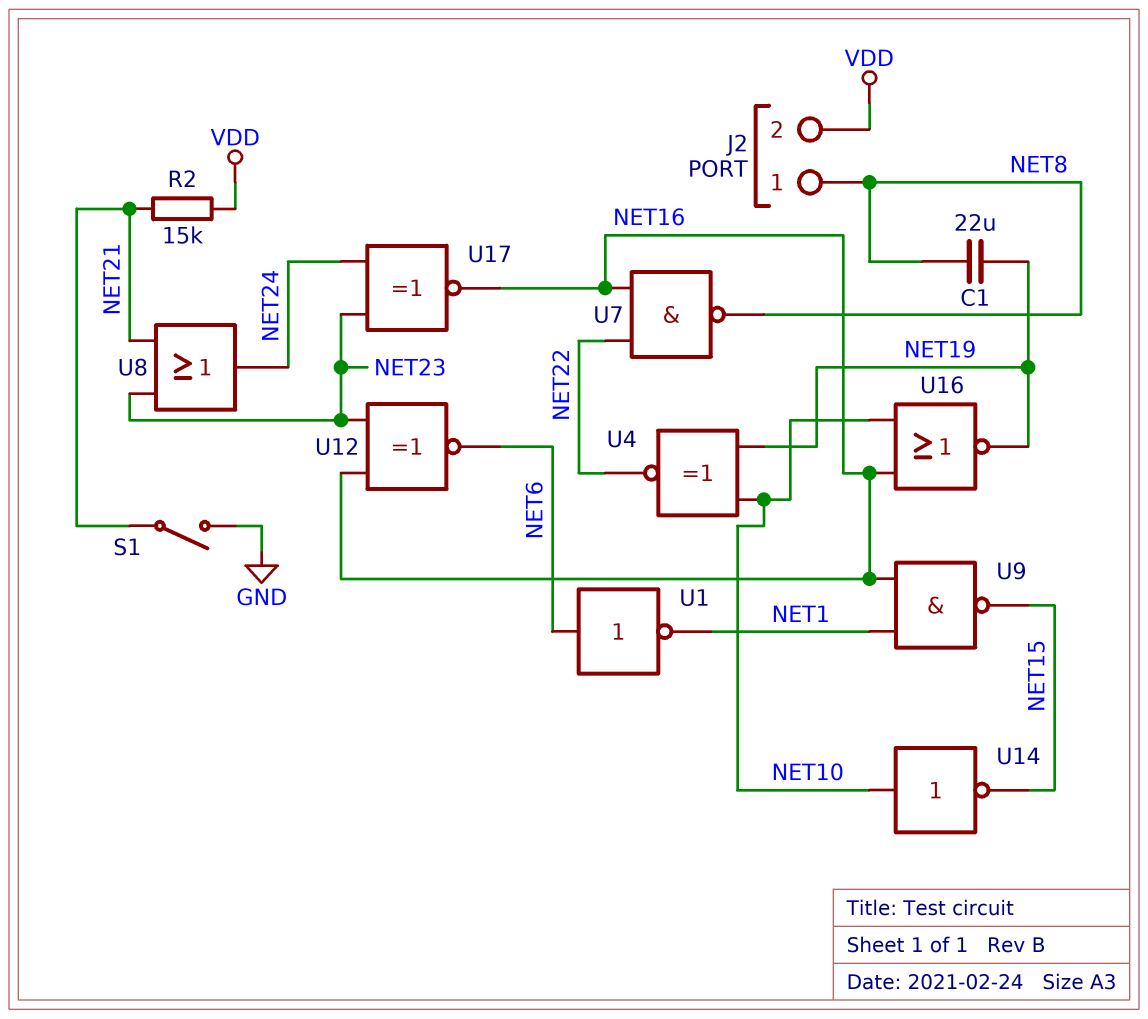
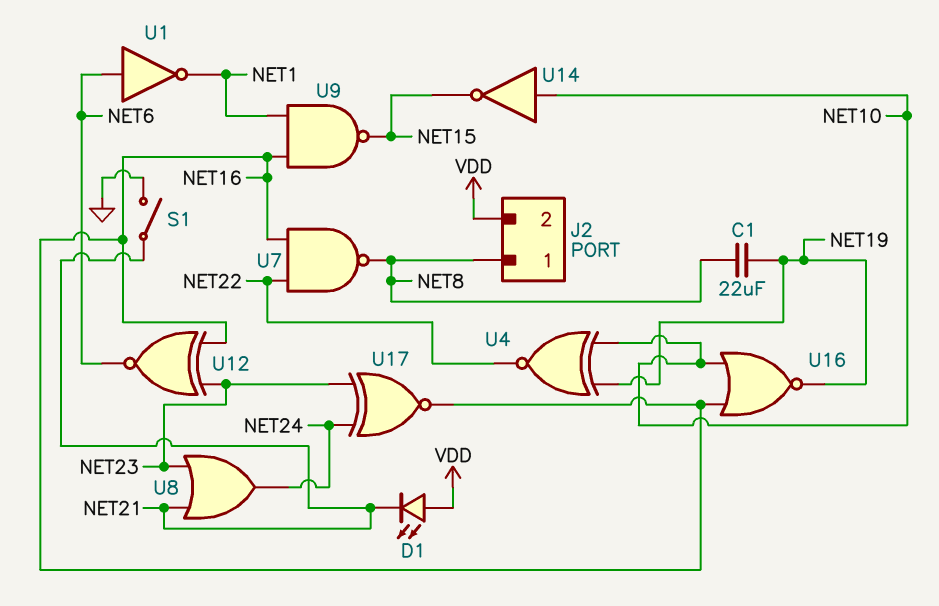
D1: none -> LED (A VDD, K NET21)
R2: 15k (NET21, VDD) -> none

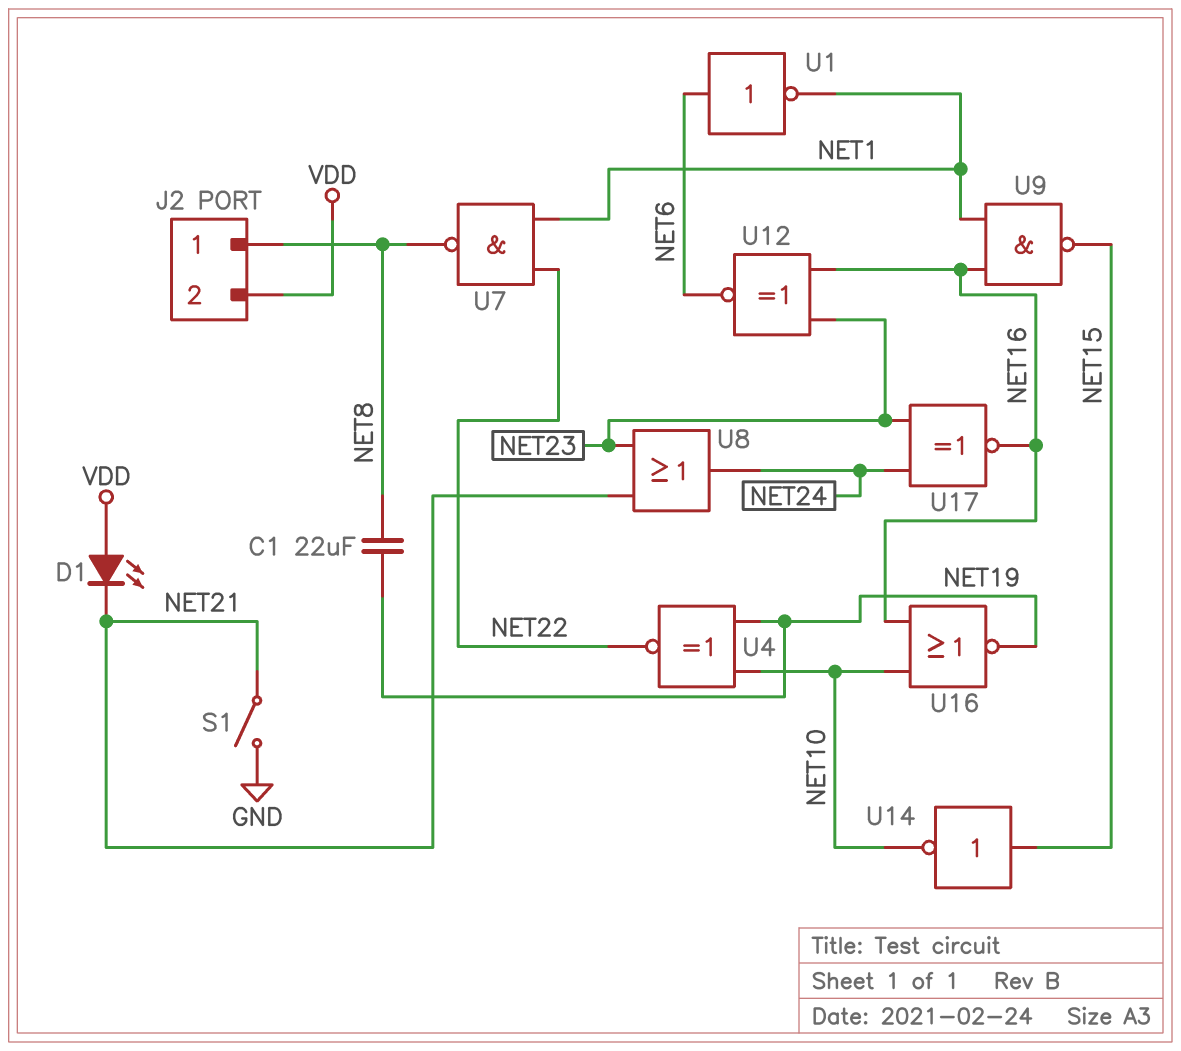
U7: NAND (in NET16, in NET22, out NET8) -> NAND (in NET1, in NET22, out NET8)
U14: NOT (in NET10, out NET15) -> NOT (in NET15, out NET10)

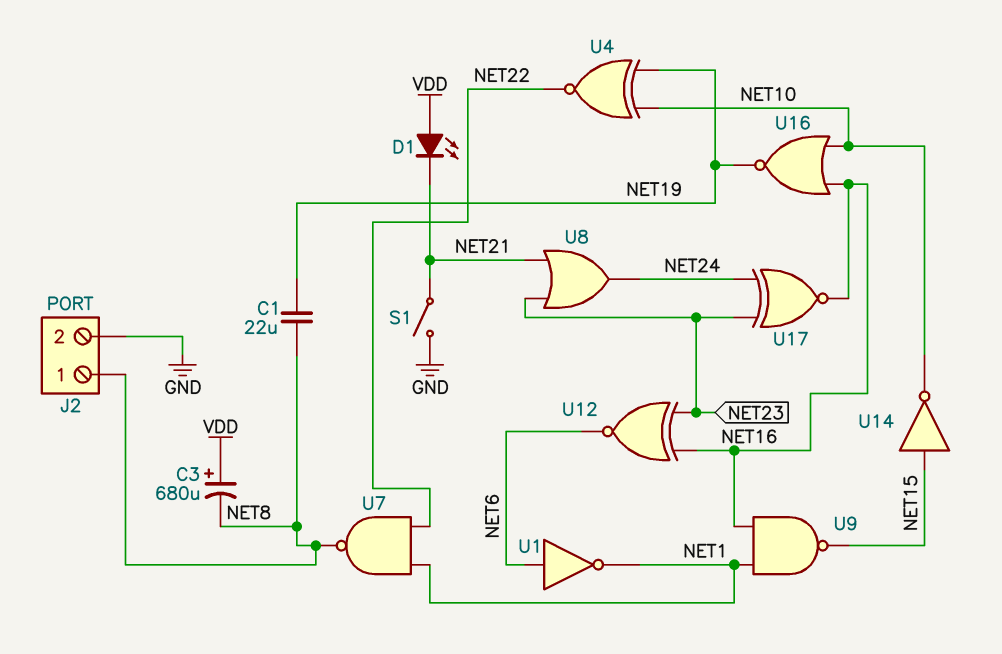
C3: none -> 680uF (plus VDD, minus NET8)
J2 pin 2: VDD -> GND

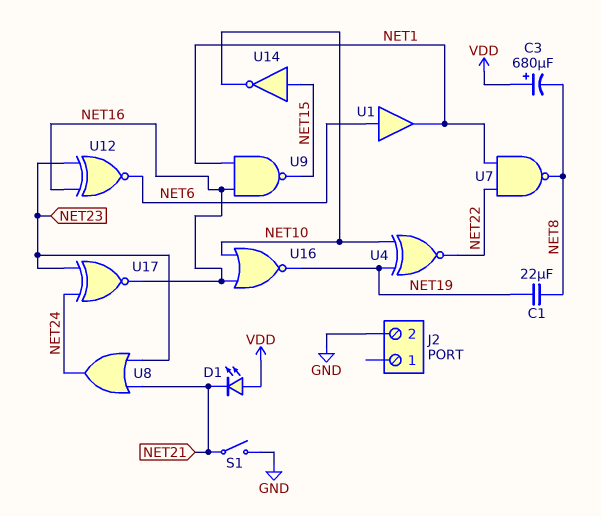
J2 pin 1: NET8 -> none
U1: NOT (in NET6, out NET1) -> buffer (in NET6, out NET1)

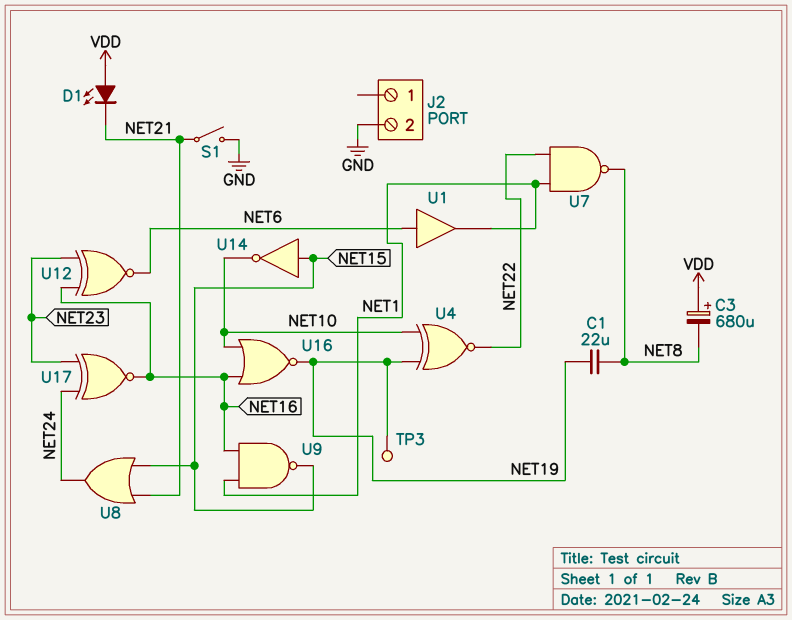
TP3: none -> test point (NET19)
U8: OR (in NET21, in NET23, out NET24) -> OR (in NET15, in NET21, out NET24)

